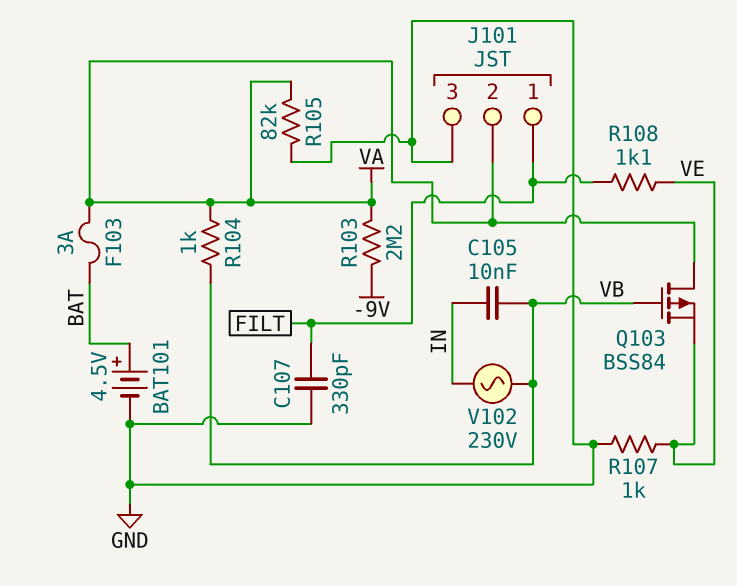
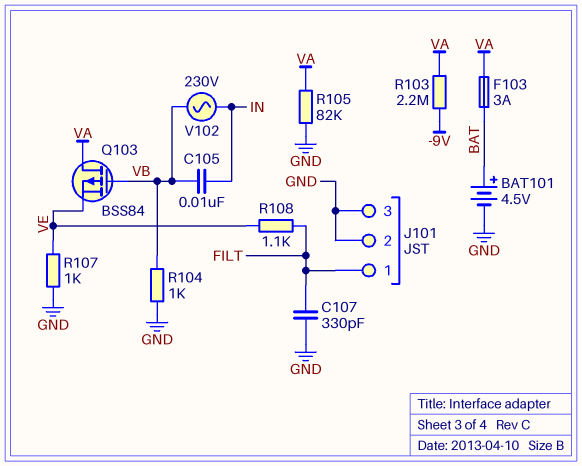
J101 pin 2: VA -> GND
R104: 1k (VA, VB) -> 1k (GND, VB)

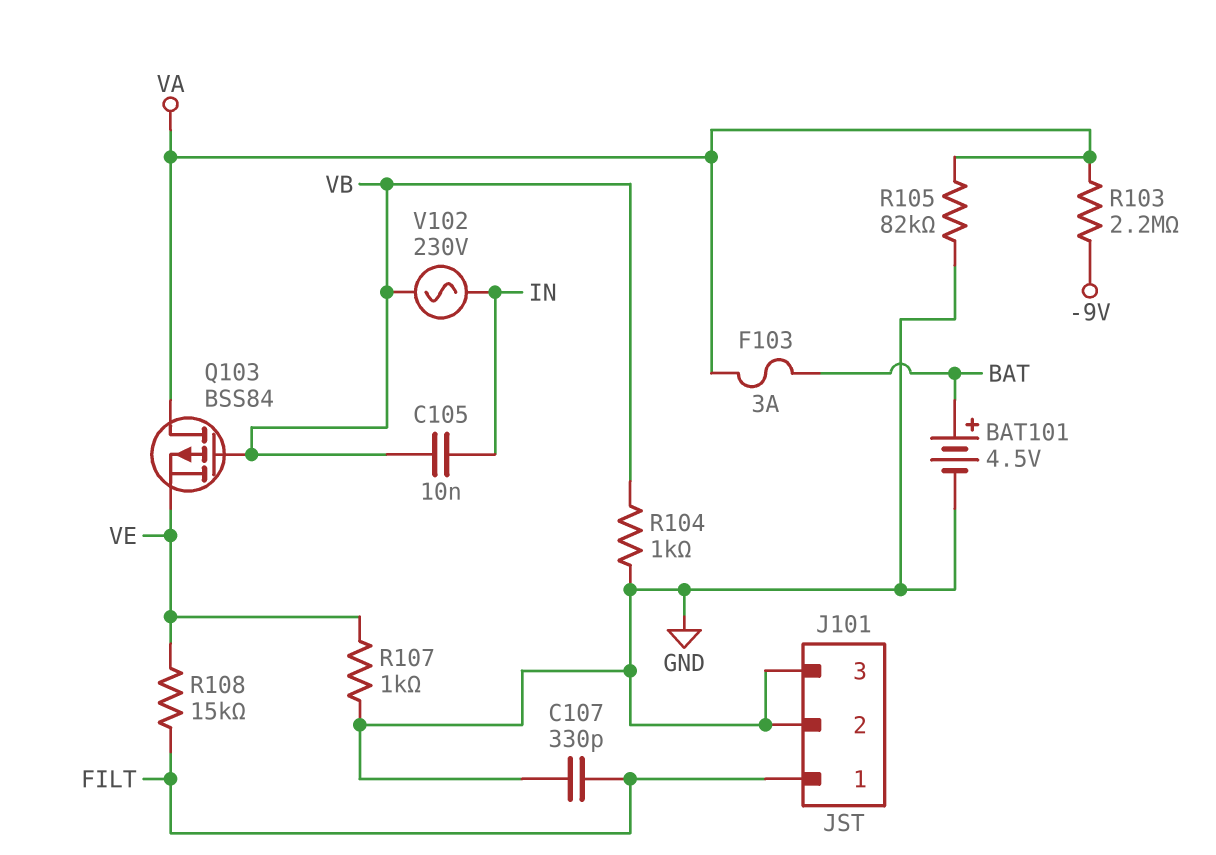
R108: 1.1k (FILT, VE) -> 15k (FILT, VE)

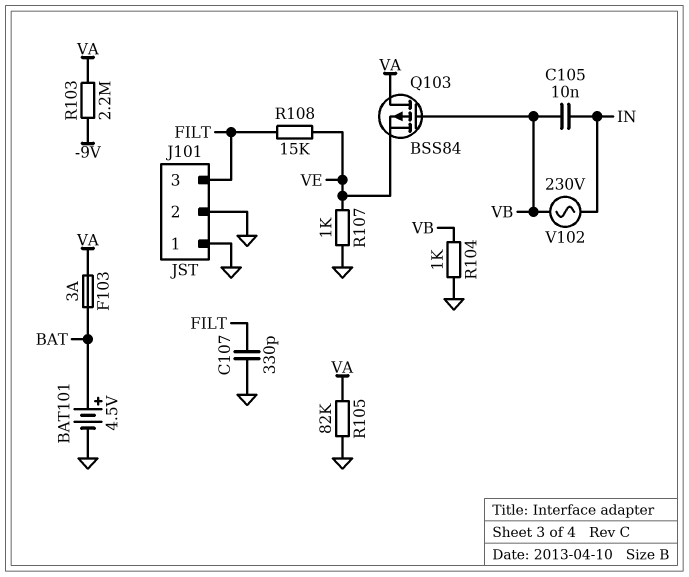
J101 pin 1: FILT -> GND
J101 pin 3: GND -> FILT

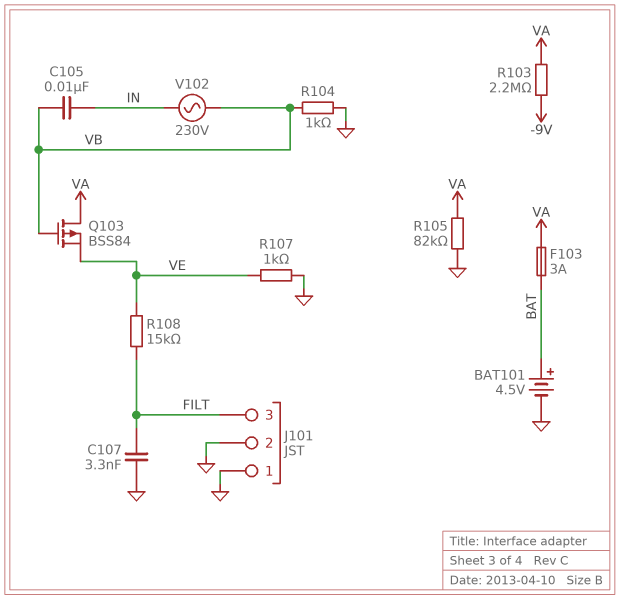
C107: 330pF (FILT, GND) -> 3.3nF (FILT, GND)

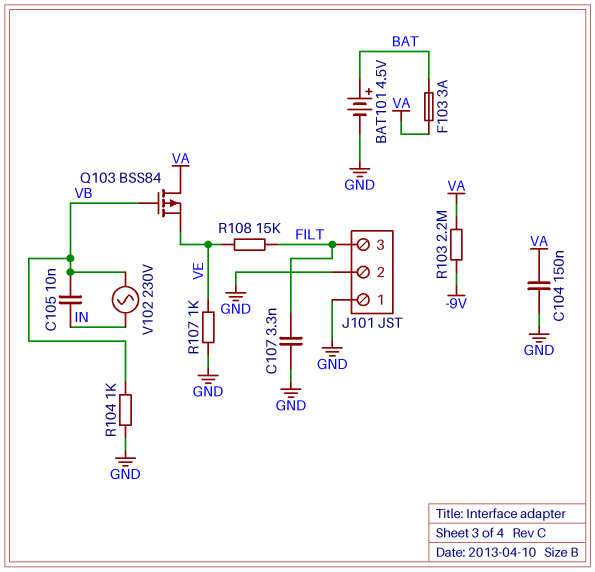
C104: none -> 150nF (GND, VA)
R105: 82k (GND, VA) -> none

